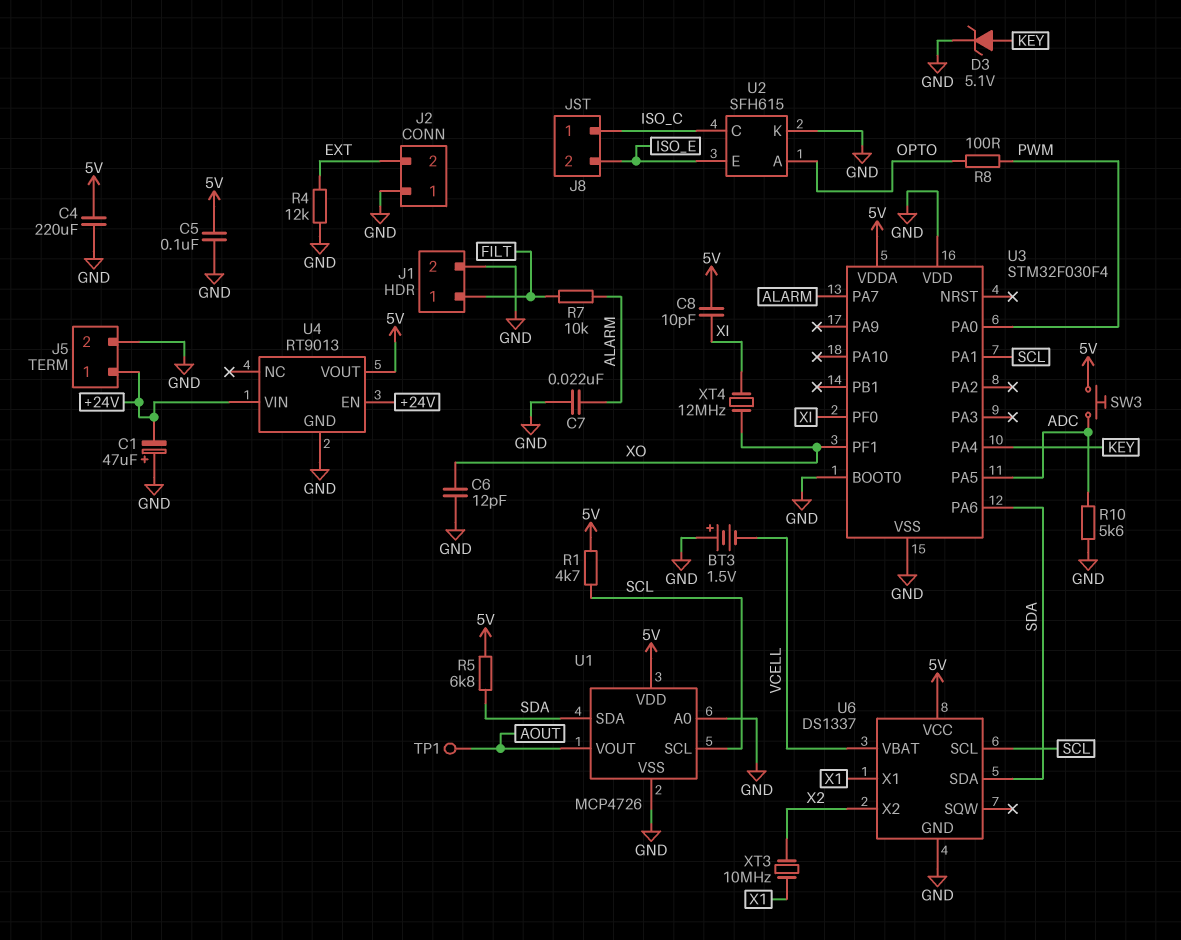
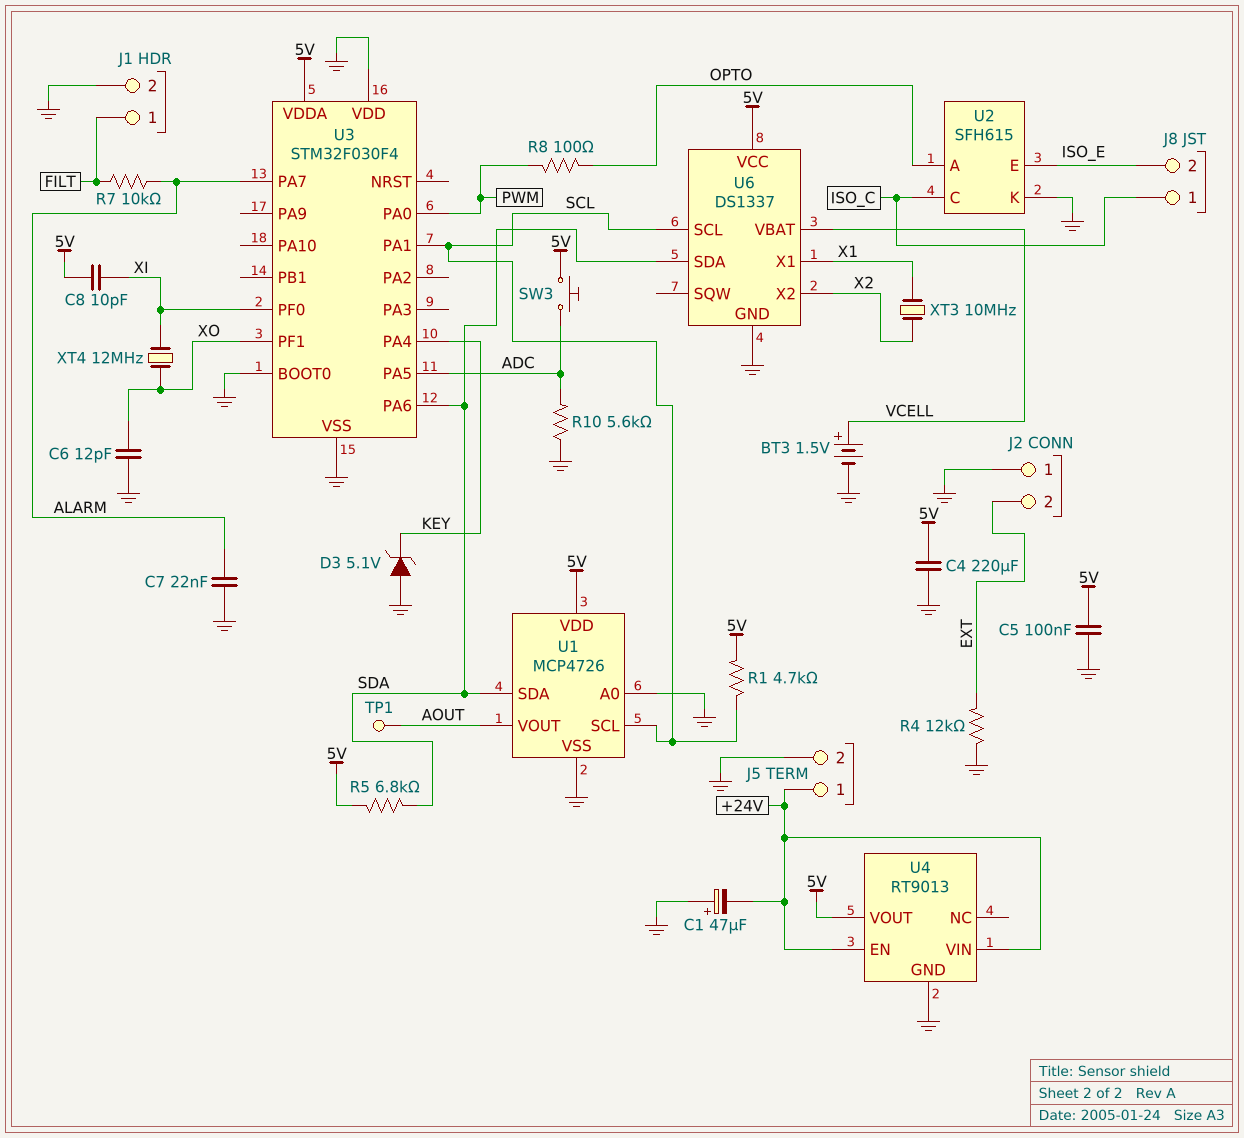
BT3: 1.5V (plus GND, minus VCELL) -> 1.5V (plus VCELL, minus GND)
D3: zener 5.1V (A KEY, K GND) -> zener 5.1V (A GND, K KEY)

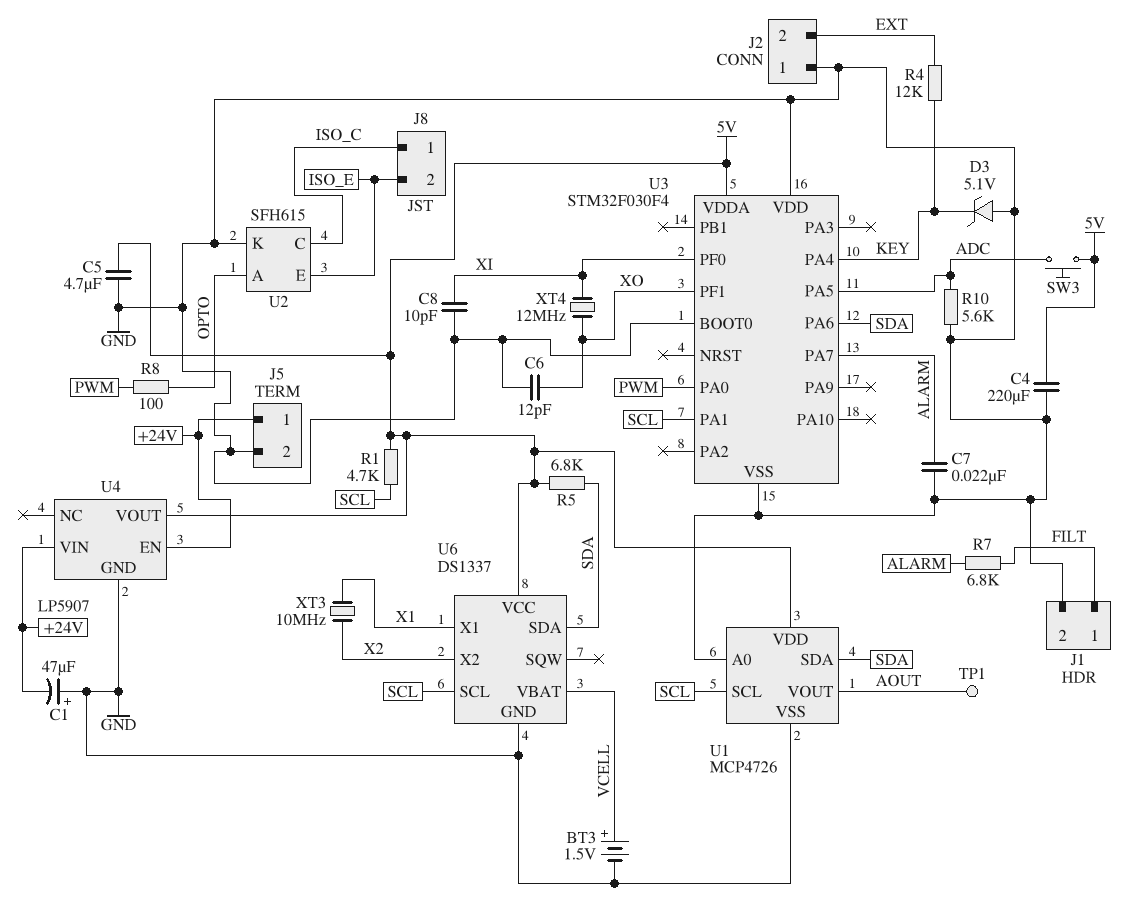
C5: 100nF (5V, GND) -> 4.7uF (5V, GND)
C8: 10pF (5V, XI) -> 10pF (GND, XI)
R4: 12k (EXT, GND) -> 12k (EXT, KEY)
R7: 10k (ALARM, FILT) -> 6.8k (ALARM, FILT)
U4: RT9013 -> LP5907

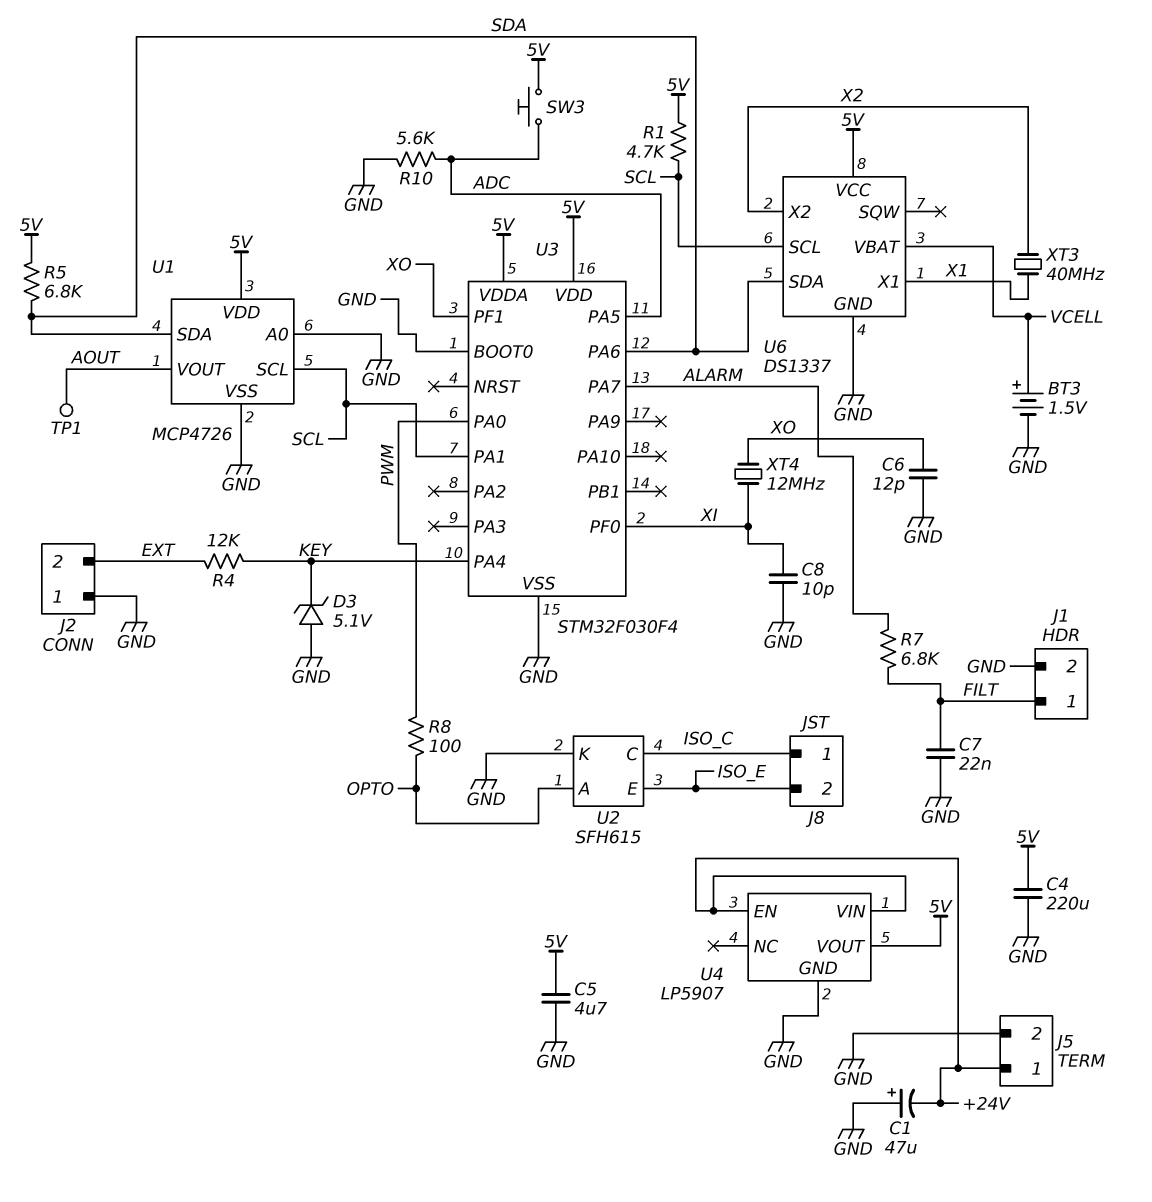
C7: 22nF (ALARM, GND) -> 22nF (FILT, GND)
U3 pin VDD: GND -> 5V
XT3: 10MHz (X1, X2) -> 40MHz (X1, X2)

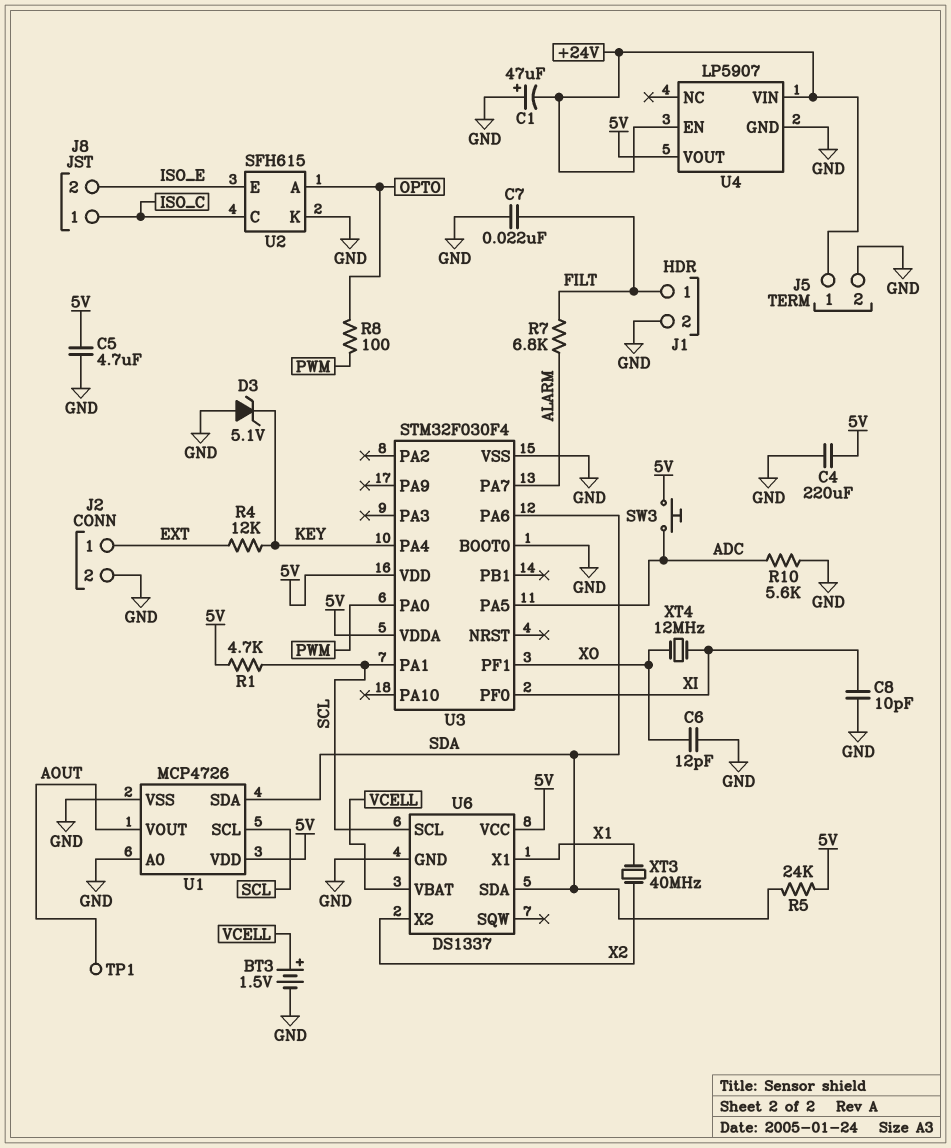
J2 pin 1: GND -> EXT
J2 pin 2: EXT -> GND
R5: 6.8k (5V, SDA) -> 24k (5V, SDA)

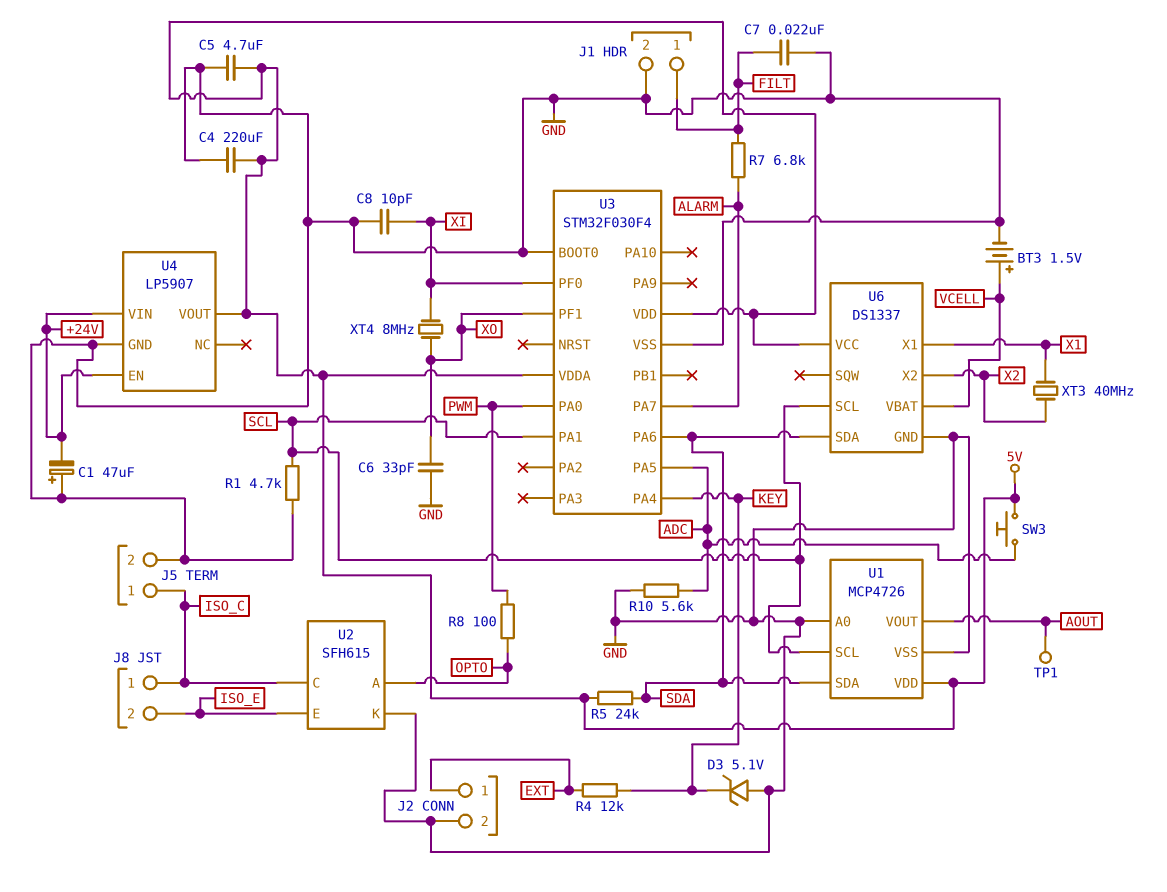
C6: 12pF (GND, XO) -> 33pF (GND, XO)
J5 pin 1: +24V -> ISO_C
R1: 4.7k (5V, SCL) -> 4.7k (GND, SCL)
XT4: 12MHz (XI, XO) -> 8MHz (XI, XO)

